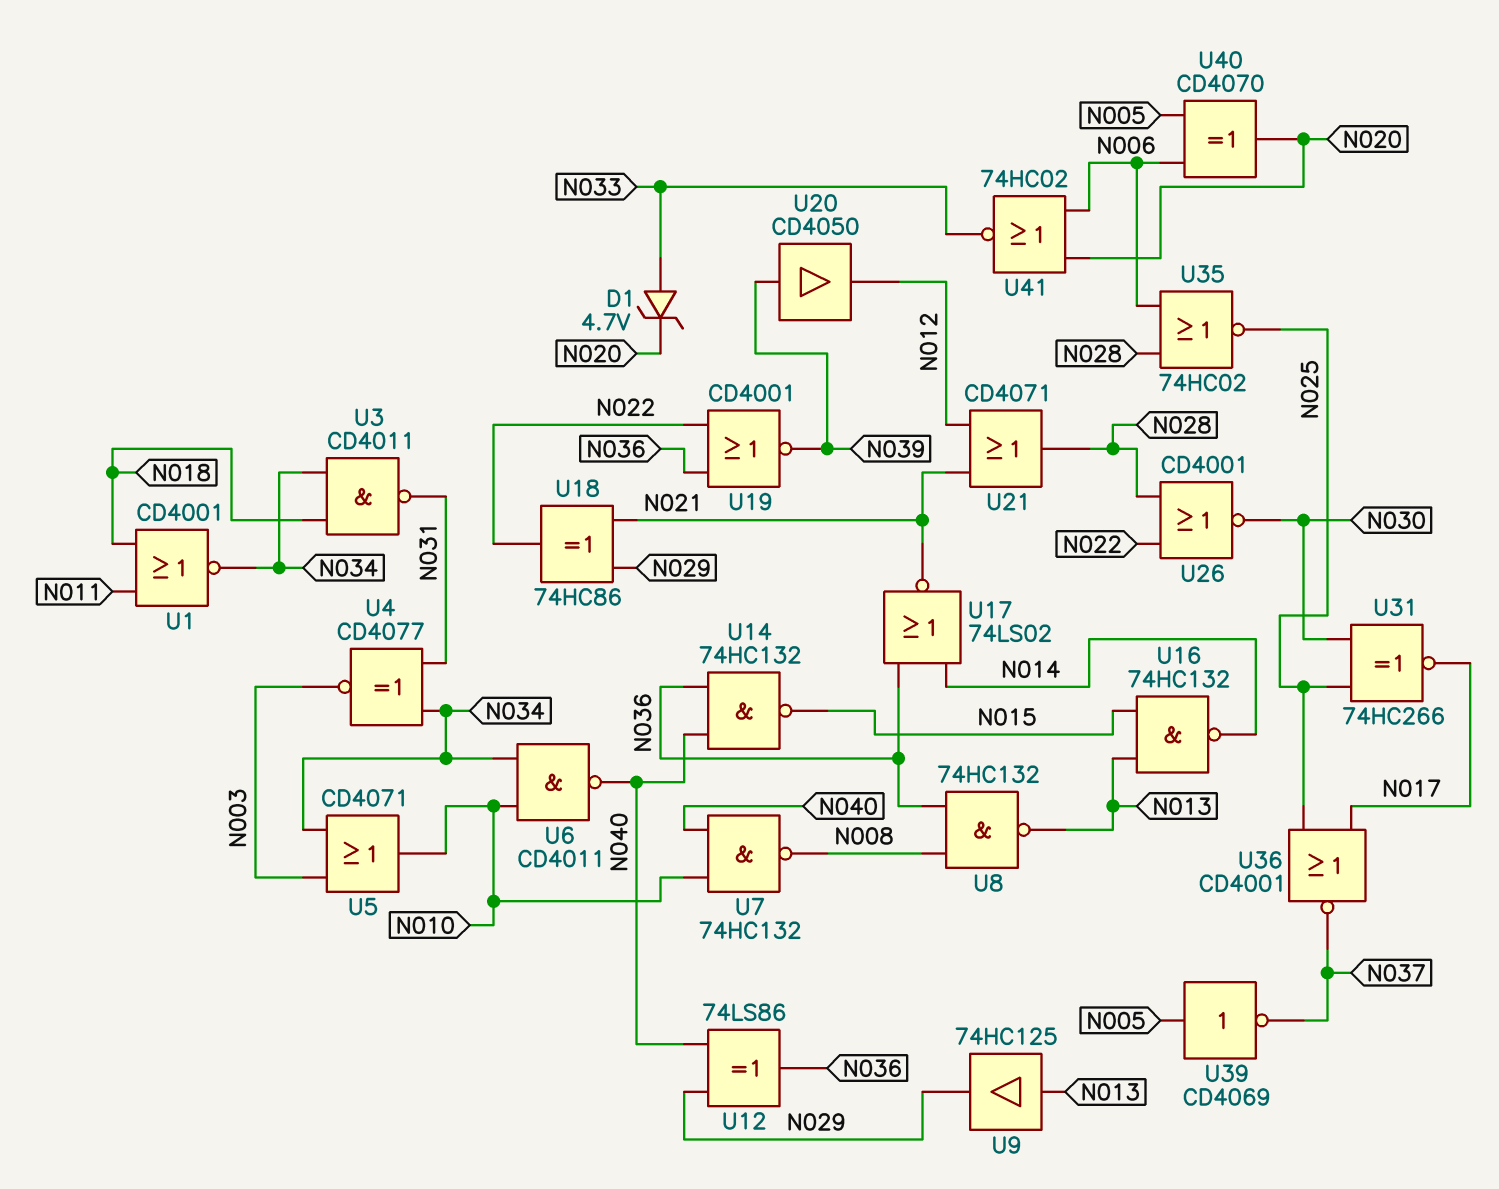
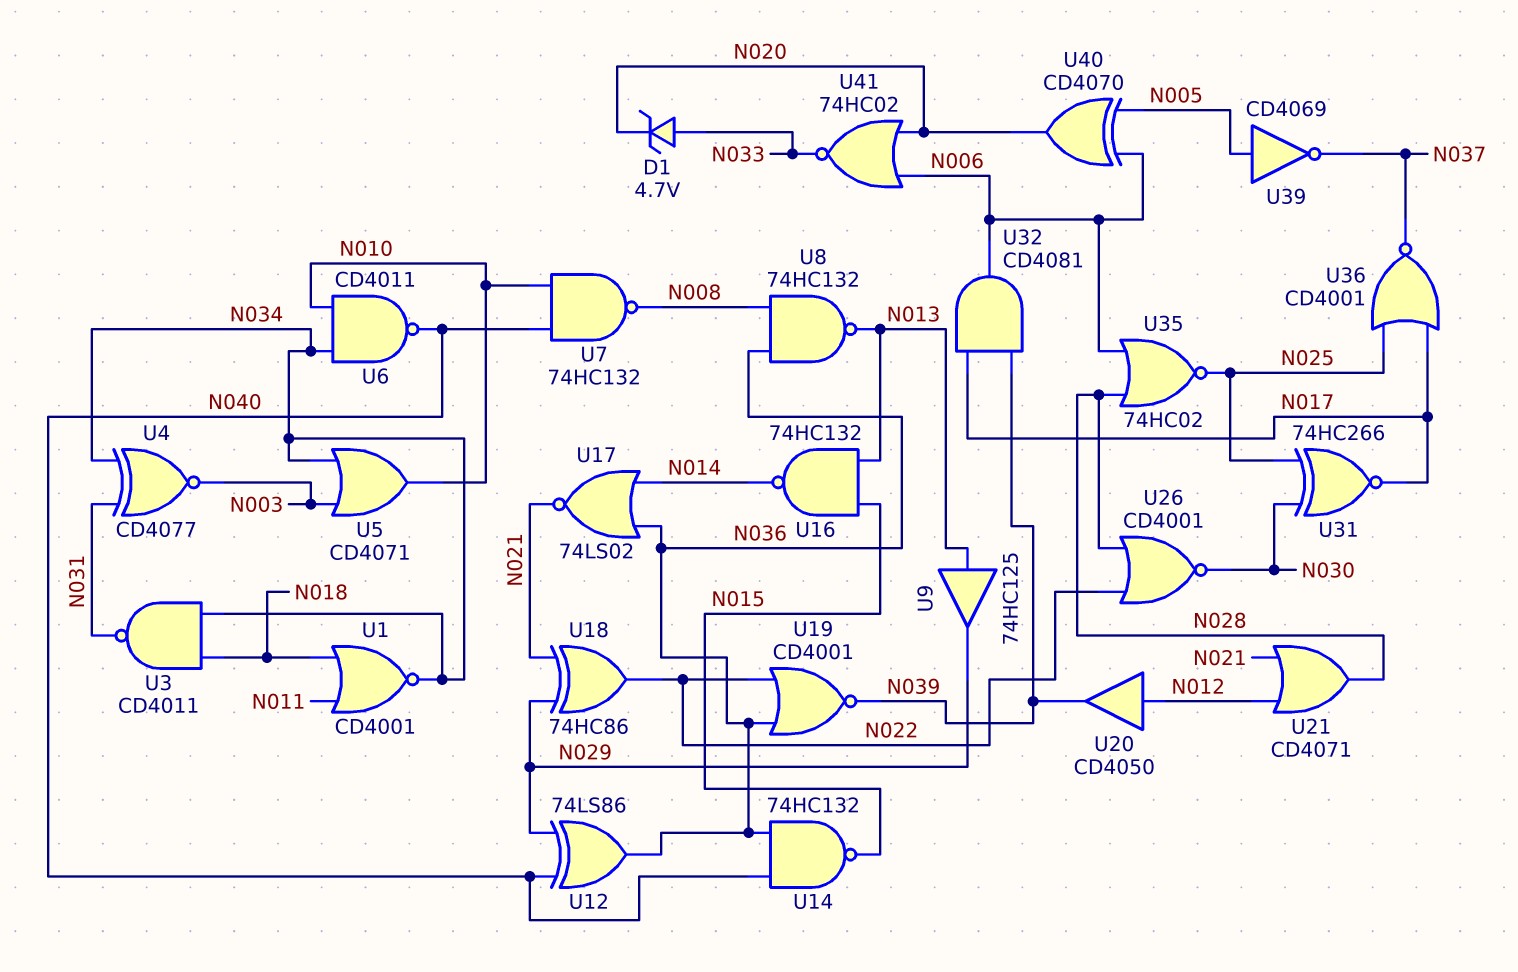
U20: buffer CD4050 (in N039, out N012) -> buffer CD4050 (in N012, out N039)
U32: none -> AND CD4081 (in N017, in N039, out N006)

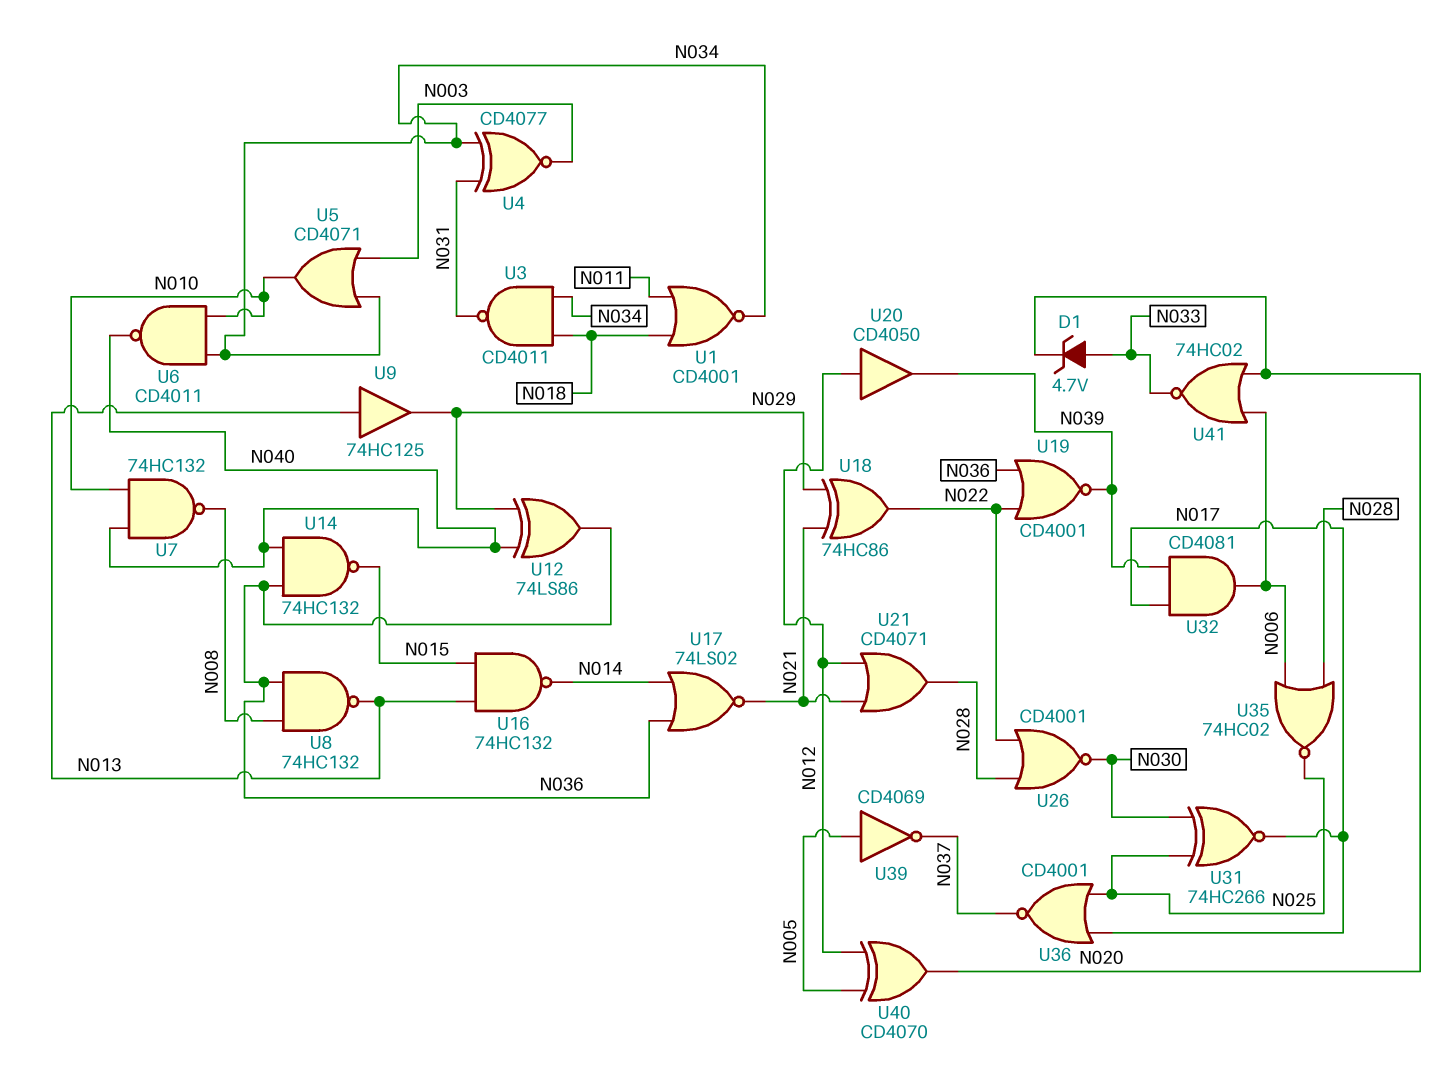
U40: XOR CD4070 (in N005, in N006, out N020) -> XOR CD4070 (in N005, in N012, out N020)

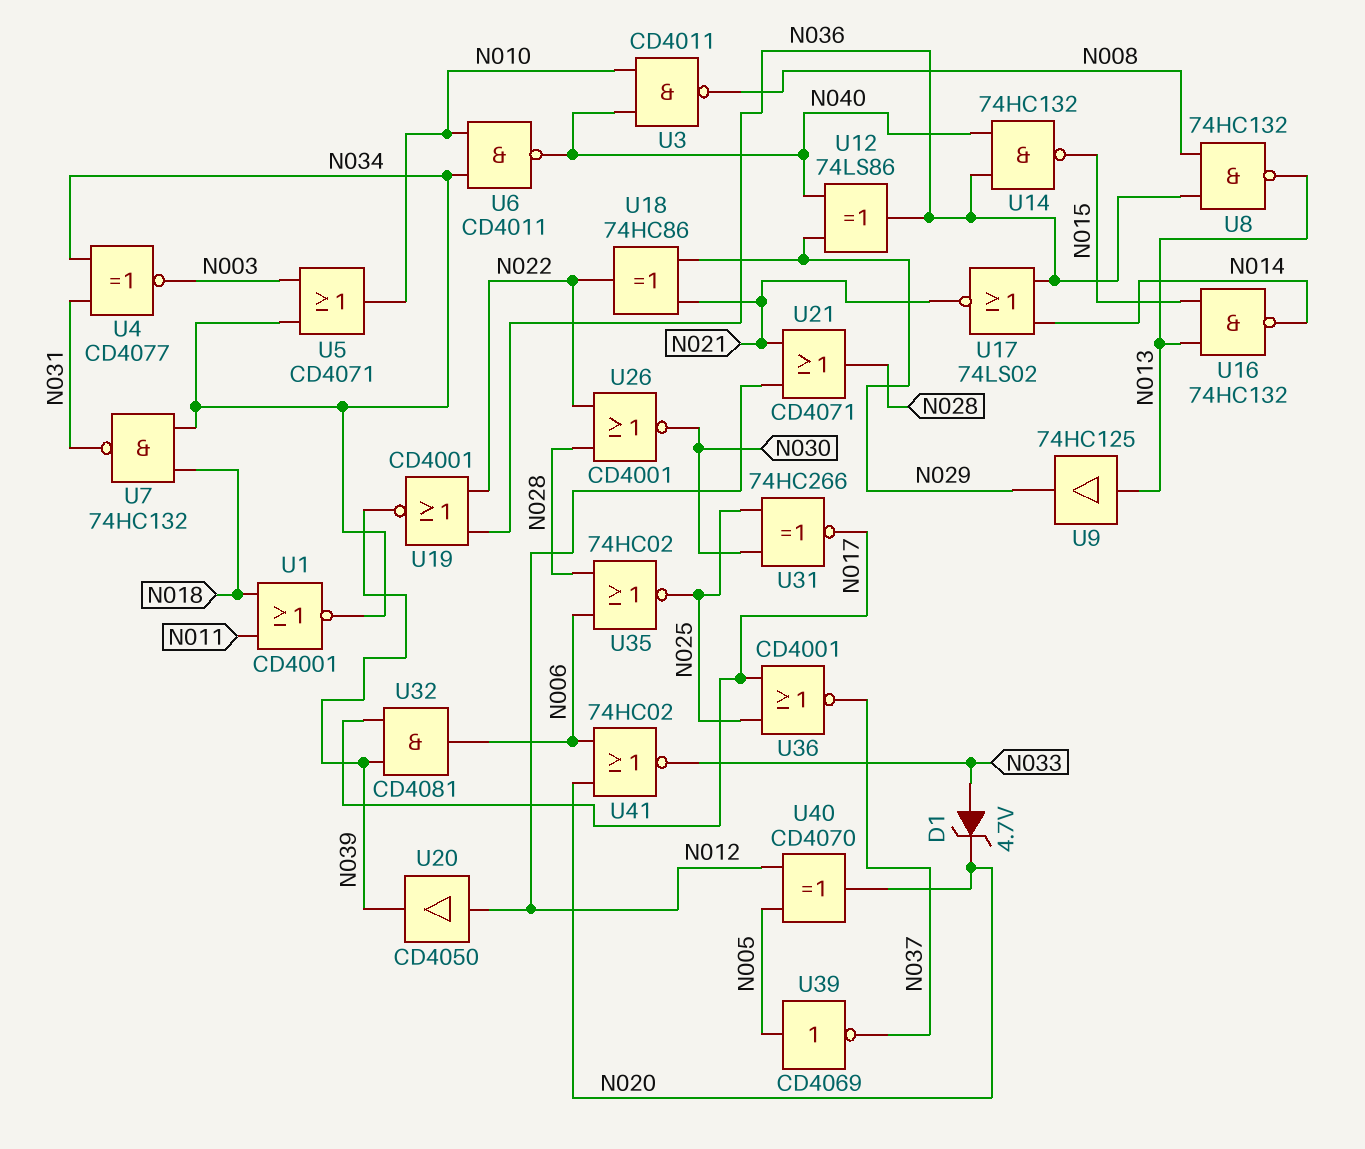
U3: NAND CD4011 (in N018, in N034, out N031) -> NAND CD4011 (in N010, in N040, out N008)
U7: NAND 74HC132 (in N010, in N040, out N008) -> NAND 74HC132 (in N018, in N034, out N031)

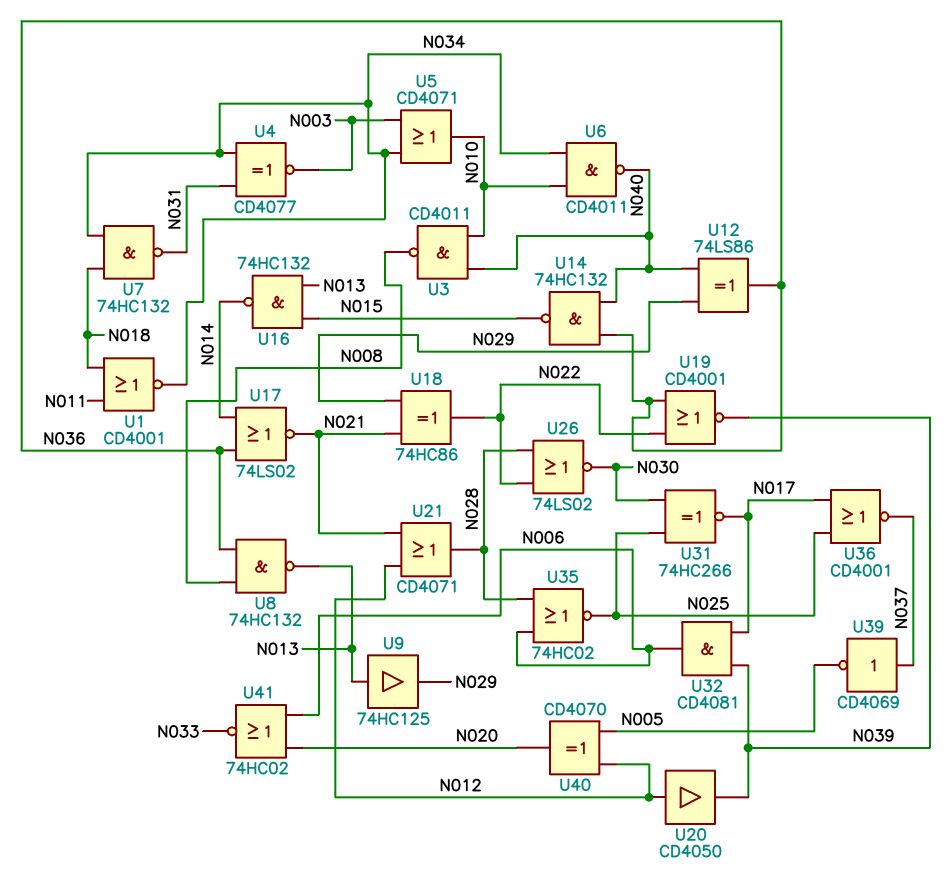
D1: zener 4.7V (A N033, K N020) -> none
U26: NOR CD4001 (in N022, in N028, out N030) -> NOR 74LS02 (in N022, in N028, out N030)
U39: NOT CD4069 (in N005, out N037) -> NOT CD4069 (in N037, out N005)

